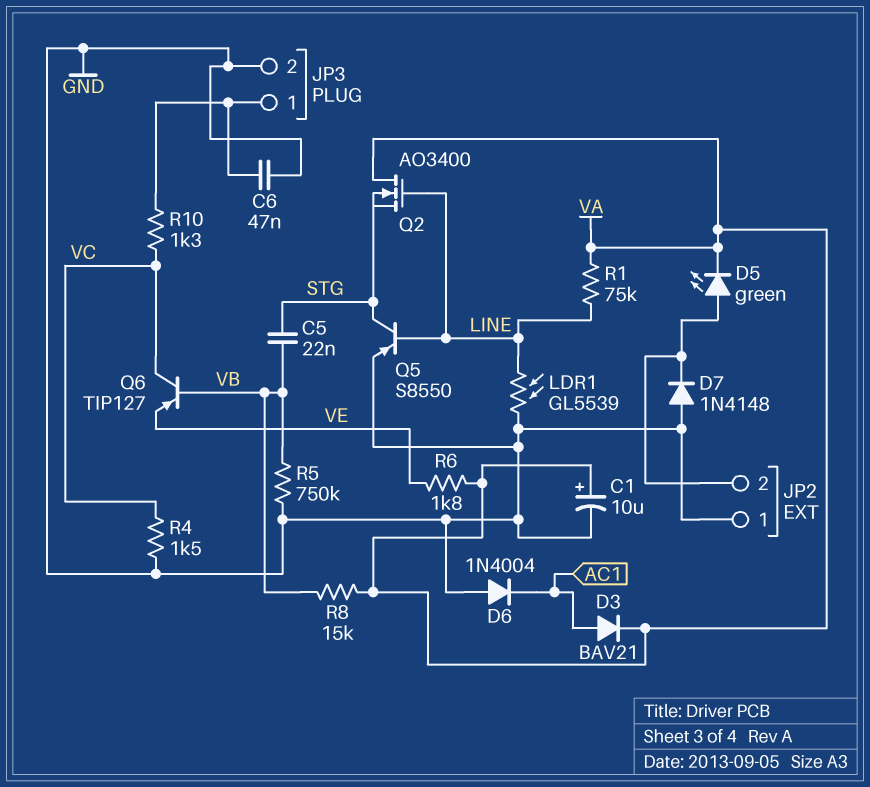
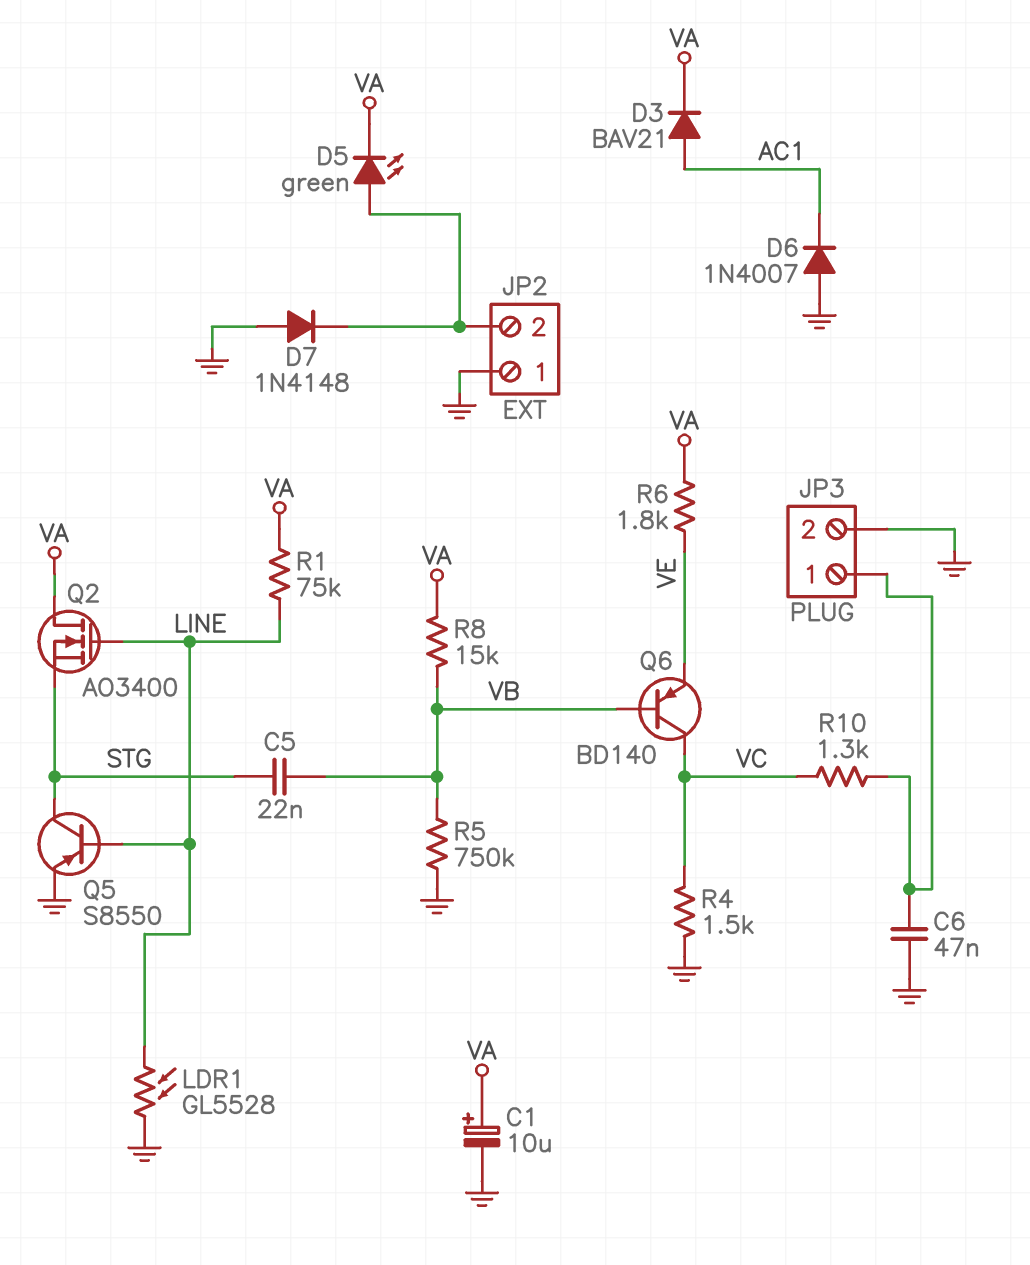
D6: diode 1N4004 (A GND, K AC1) -> diode 1N4007 (A GND, K AC1)
LDR1: GL5539 (GND, LINE) -> GL5528 (GND, LINE)
Q6: PNP TIP127 (B VB, C VC, E VE) -> PNP BD140 (B VB, C VC, E VE)

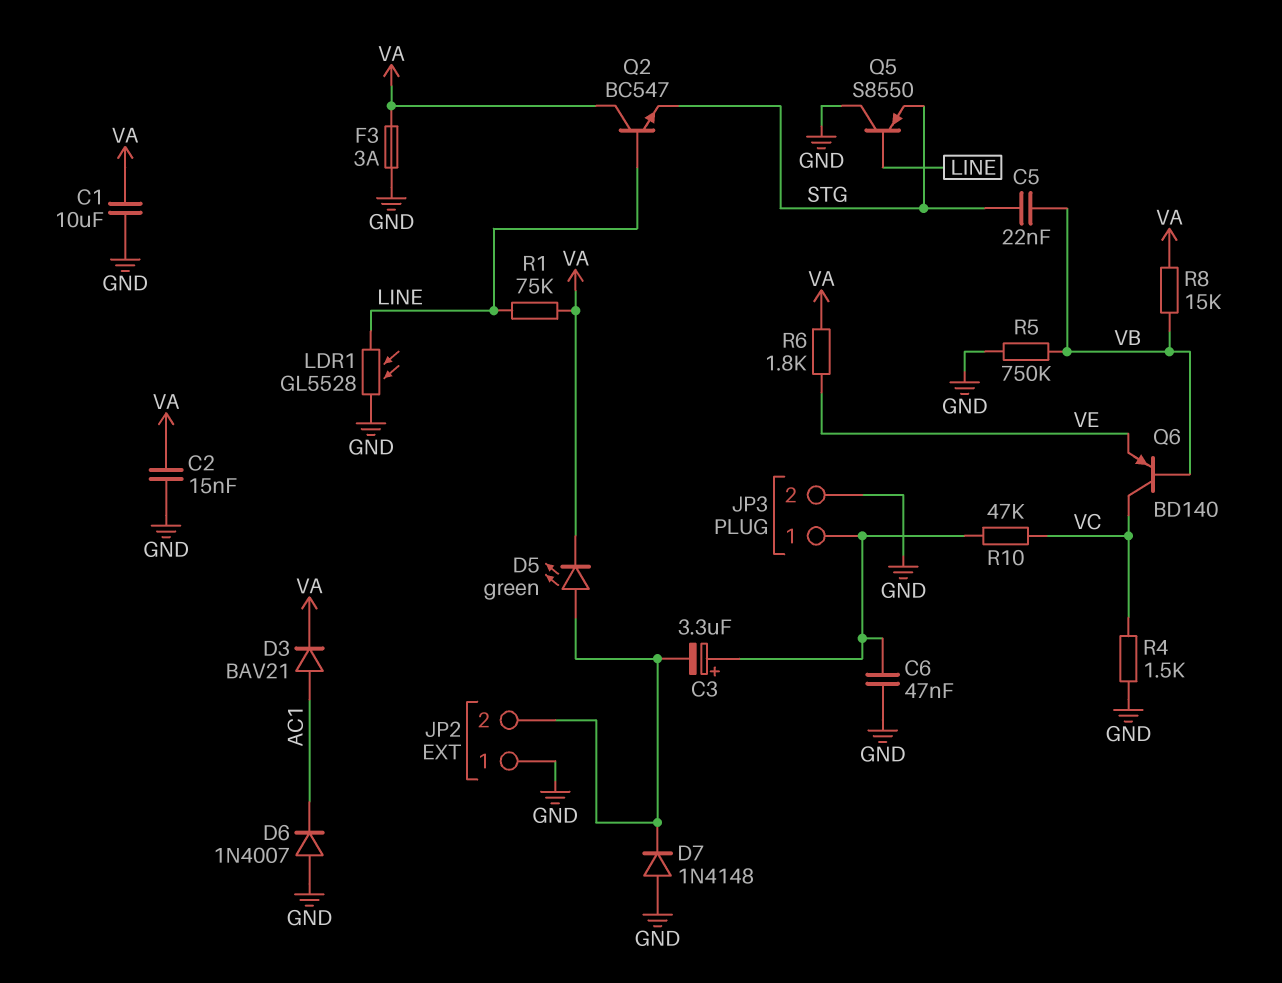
C1: 10uF (plus VA, minus GND) -> 10uF (GND, VA)
C2: none -> 15nF (GND, VA)
C3: none -> 3.3uF (plus JP3/1, minus JP2/2)
F3: none -> 3A (GND, VA)
Q2: NMOS AO3400 (G LINE, D VA, S STG) -> NPN BC547 (B LINE, C VA, E STG)
Q5: PNP S8550 (B LINE, C STG, E GND) -> PNP S8550 (B LINE, C GND, E STG)
R10: 1.3k (JP3/1, VC) -> 47k (JP3/1, VC)

